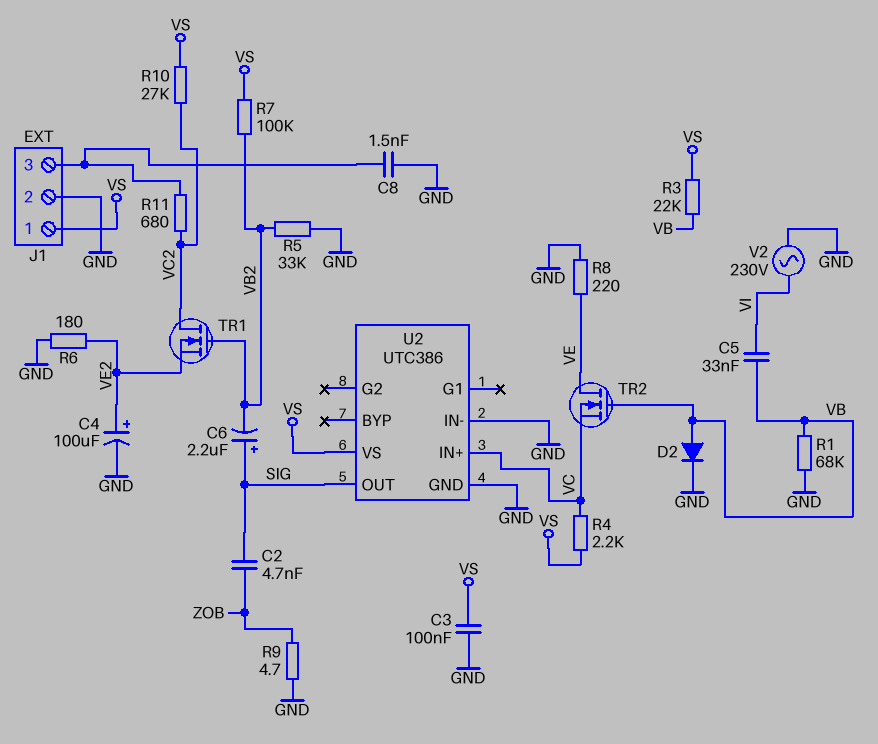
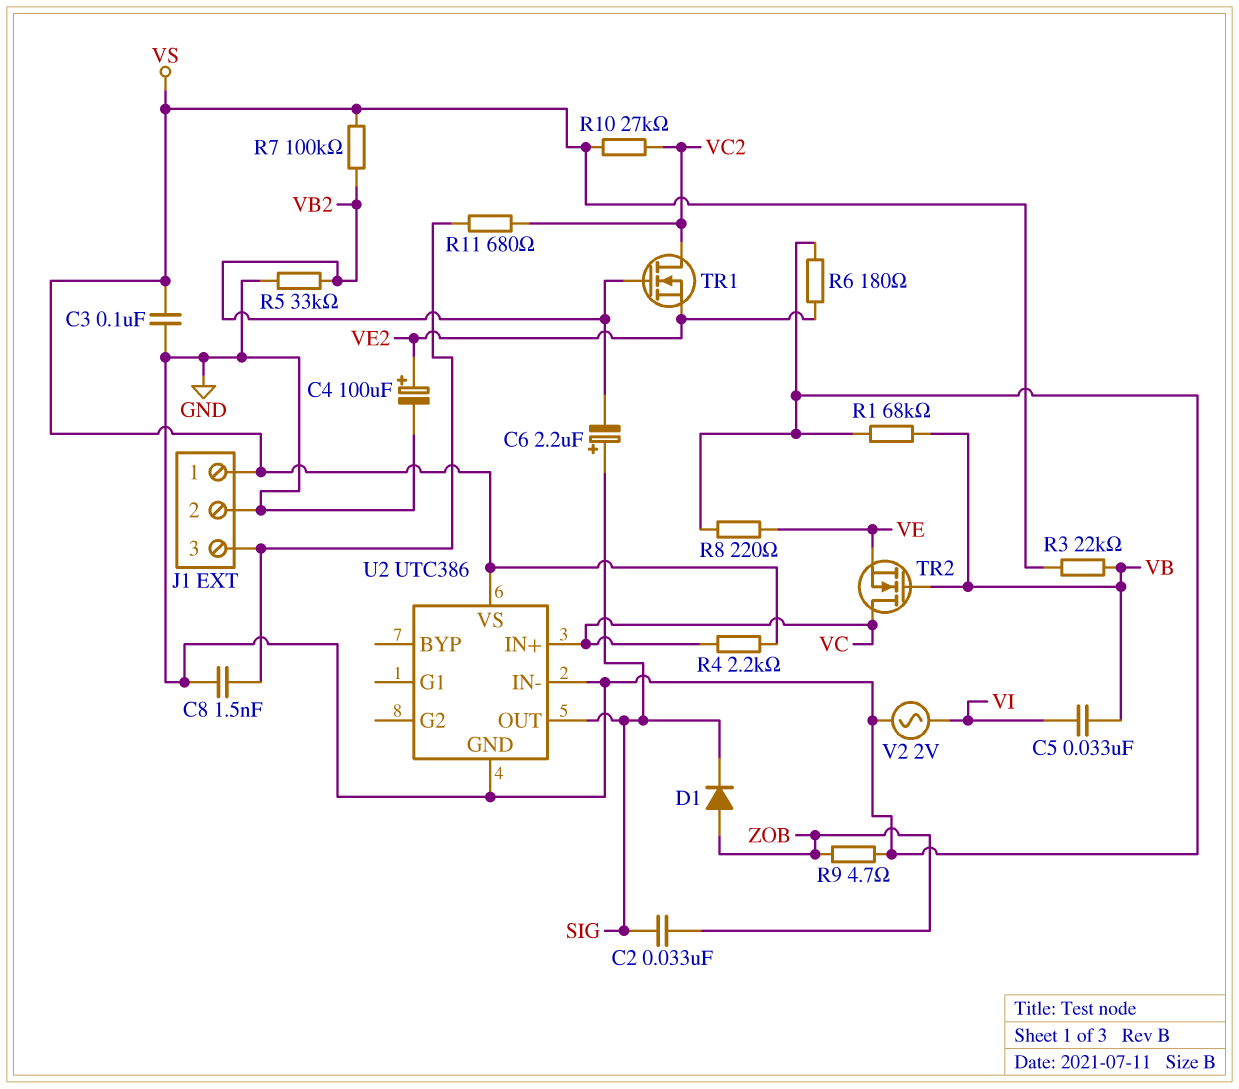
C2: 4.7nF (SIG, ZOB) -> 33nF (SIG, ZOB)
D1: none -> diode (A ZOB, K SIG)
D2: diode (A VB, K GND) -> none
TR2: NMOS (G VB, D VE, S VC) -> NMOS (G VB, D VC, S VE)
V2: AC 230V (GND, VI) -> AC 2V (GND, VI)

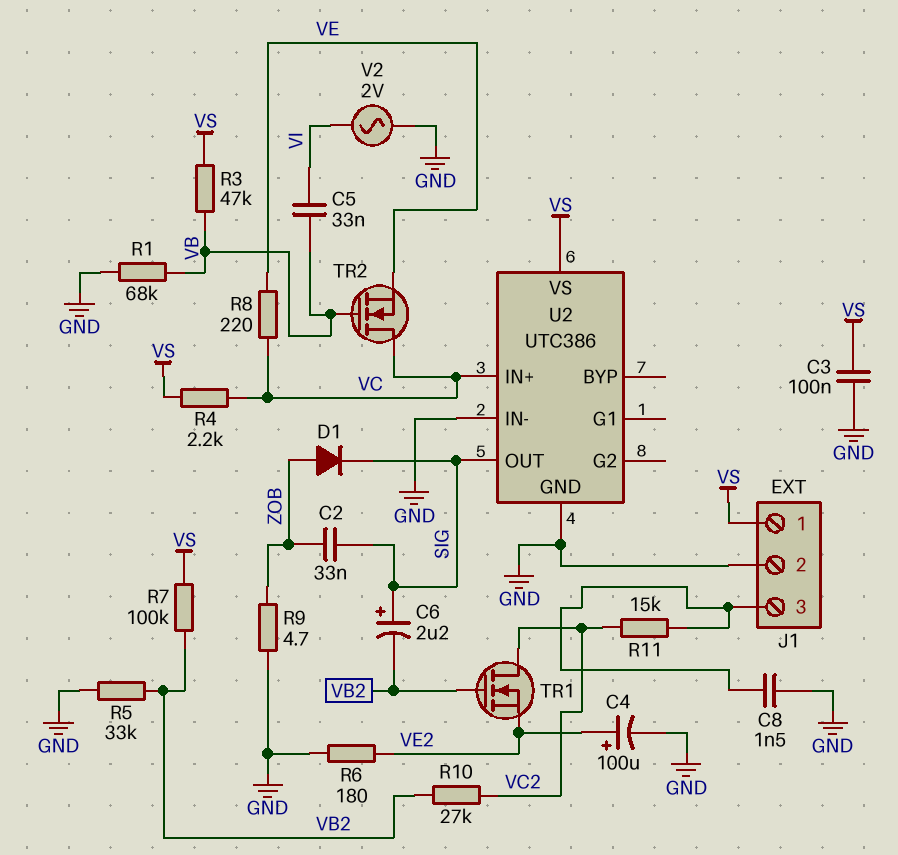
R3: 22k (VB, VS) -> 47k (VB, VS)
R8: 220 (GND, VE) -> 220 (VC, VE)
R10: 27k (VC2, VS) -> 27k (VB2, VC2)
R11: 680 (J1/3, VC2) -> 15k (J1/3, VC2)

